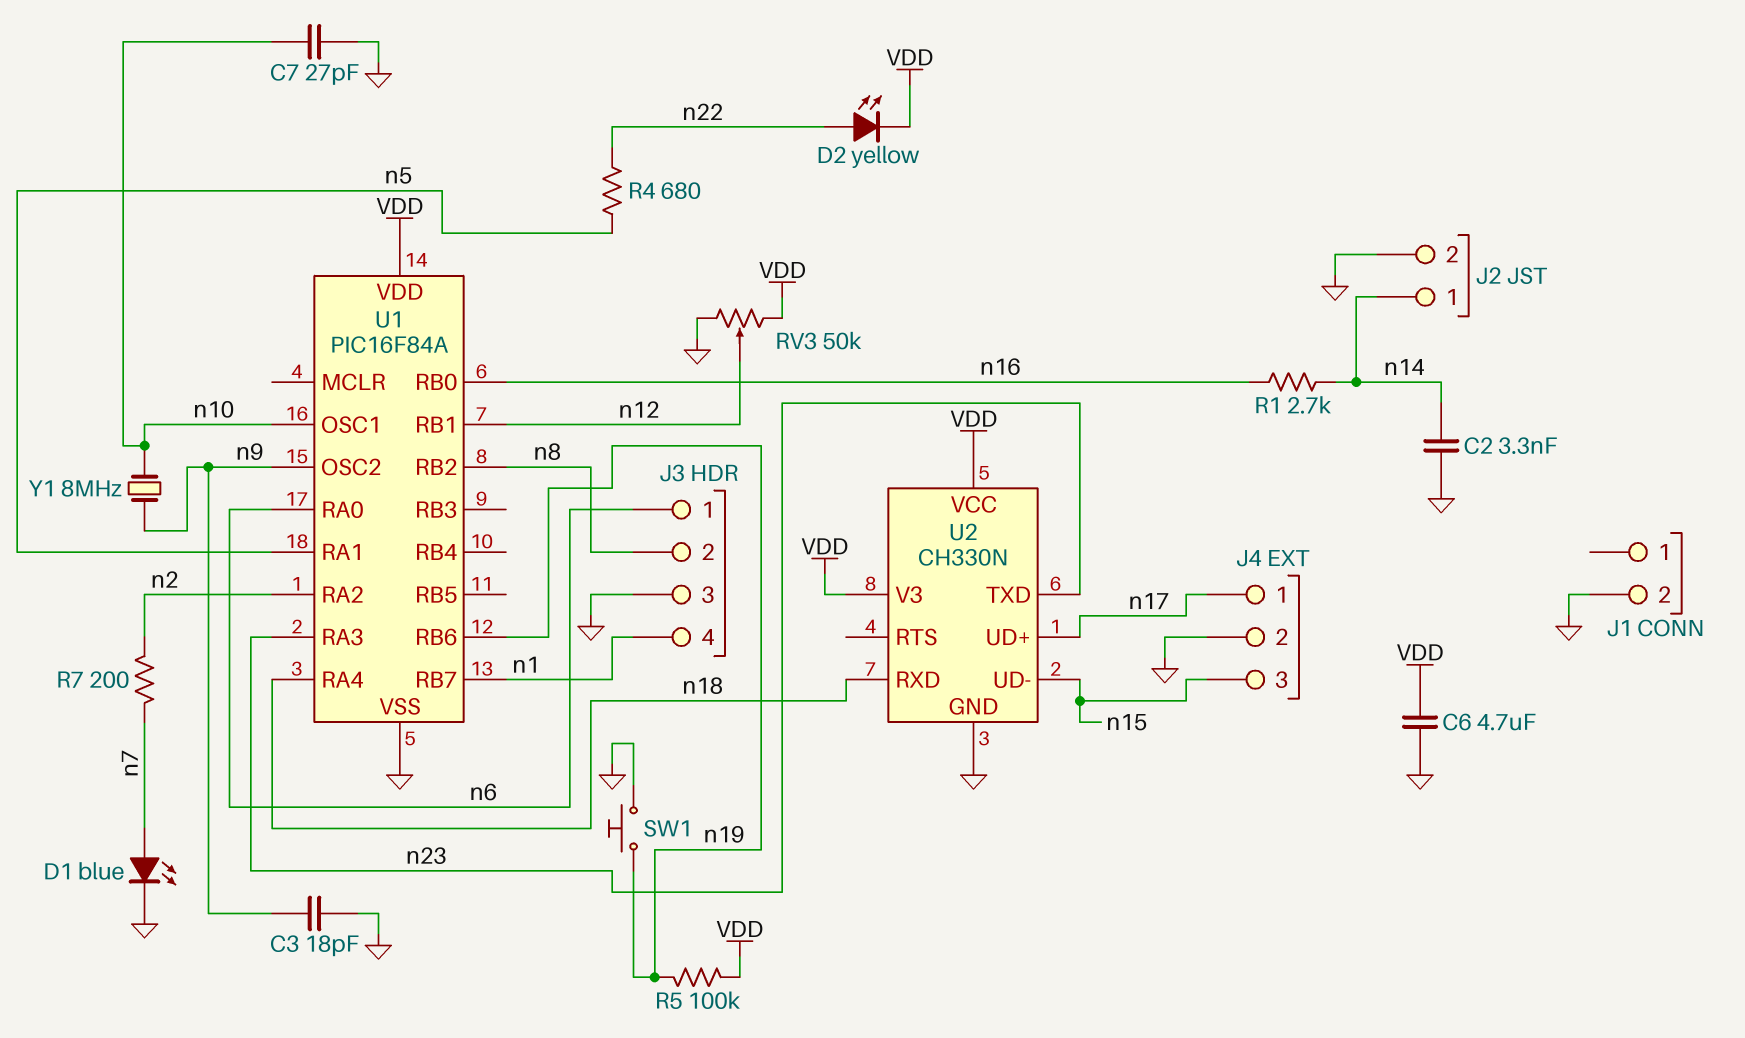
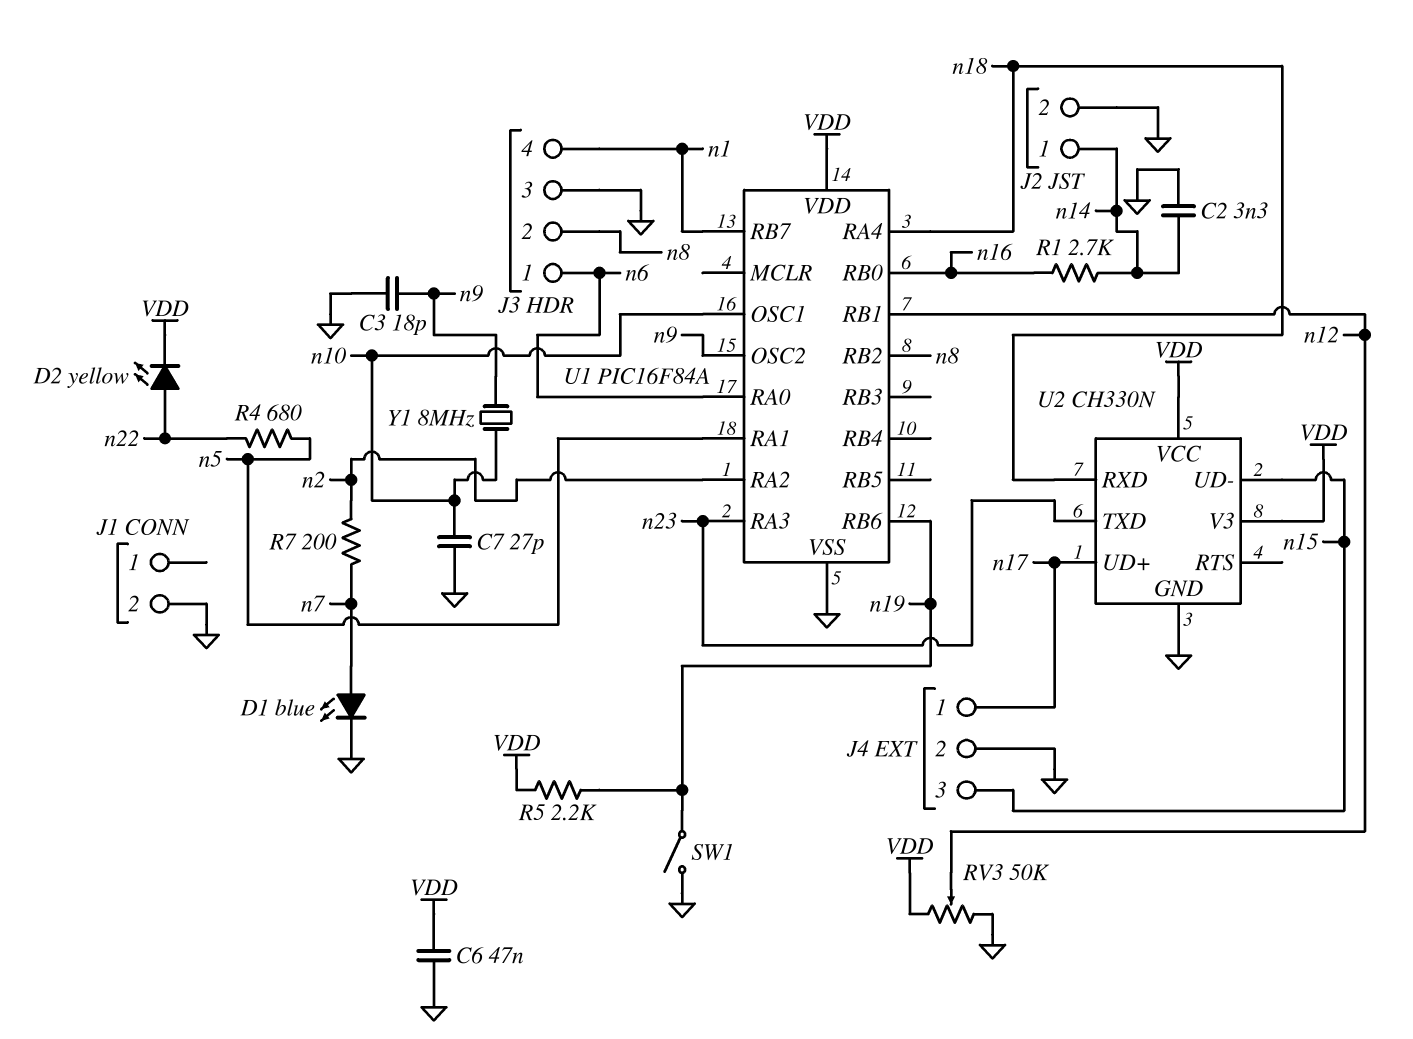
C6: 4.7uF (GND, VDD) -> 47nF (GND, VDD)
R5: 100k (VDD, n19) -> 2.2k (VDD, n19)
SW1: button (GND, n19) -> switch (GND, n19)

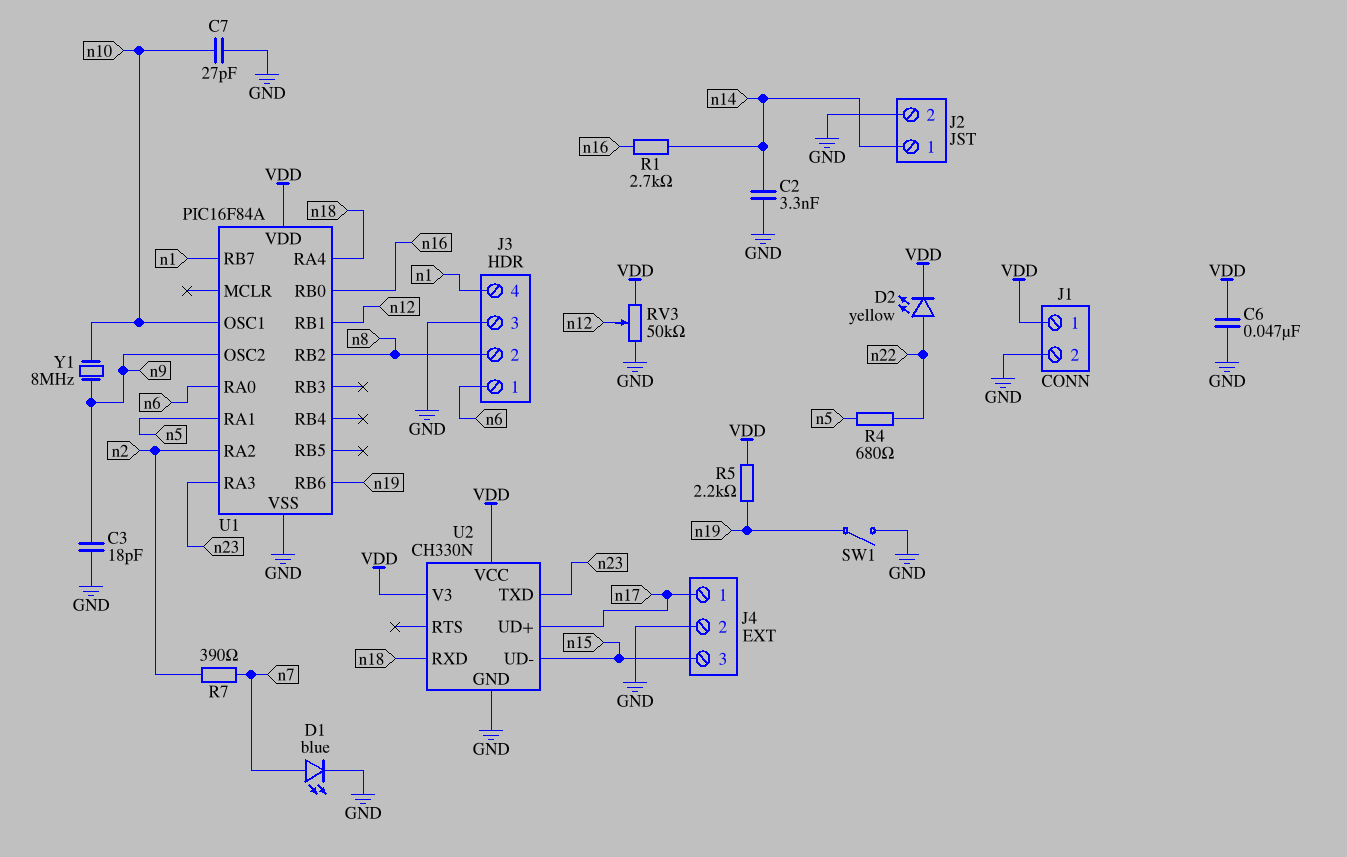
J1 pin 1: none -> VDD
R7: 200 (n2, n7) -> 390 (n2, n7)

